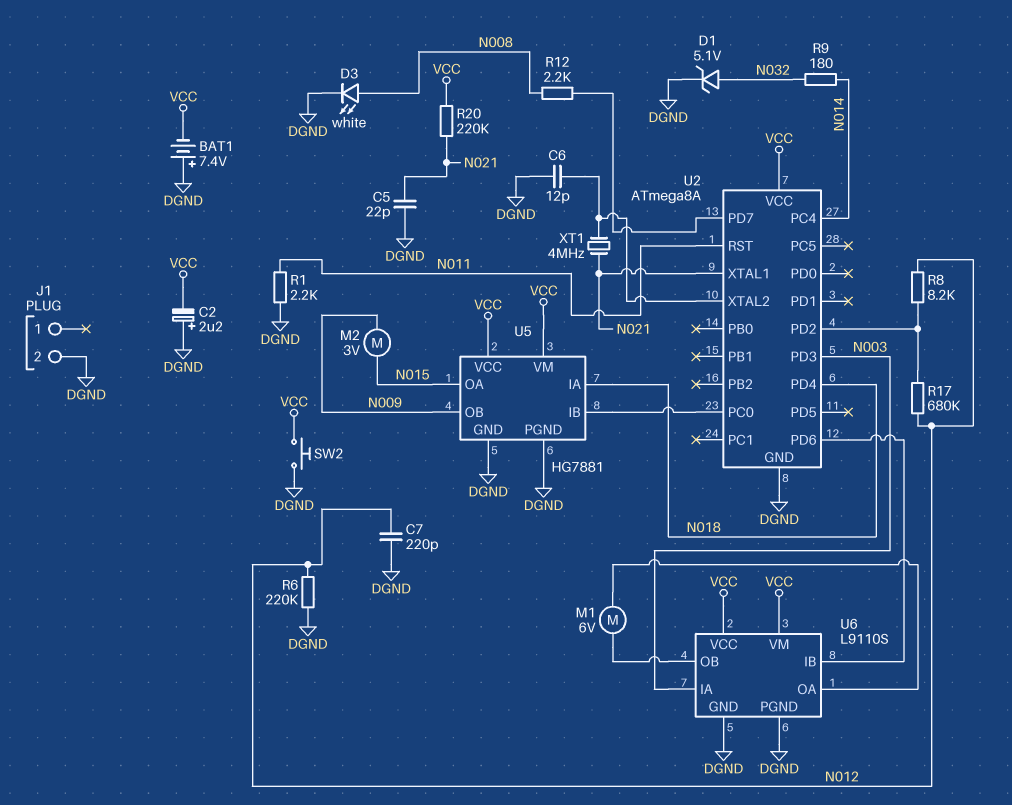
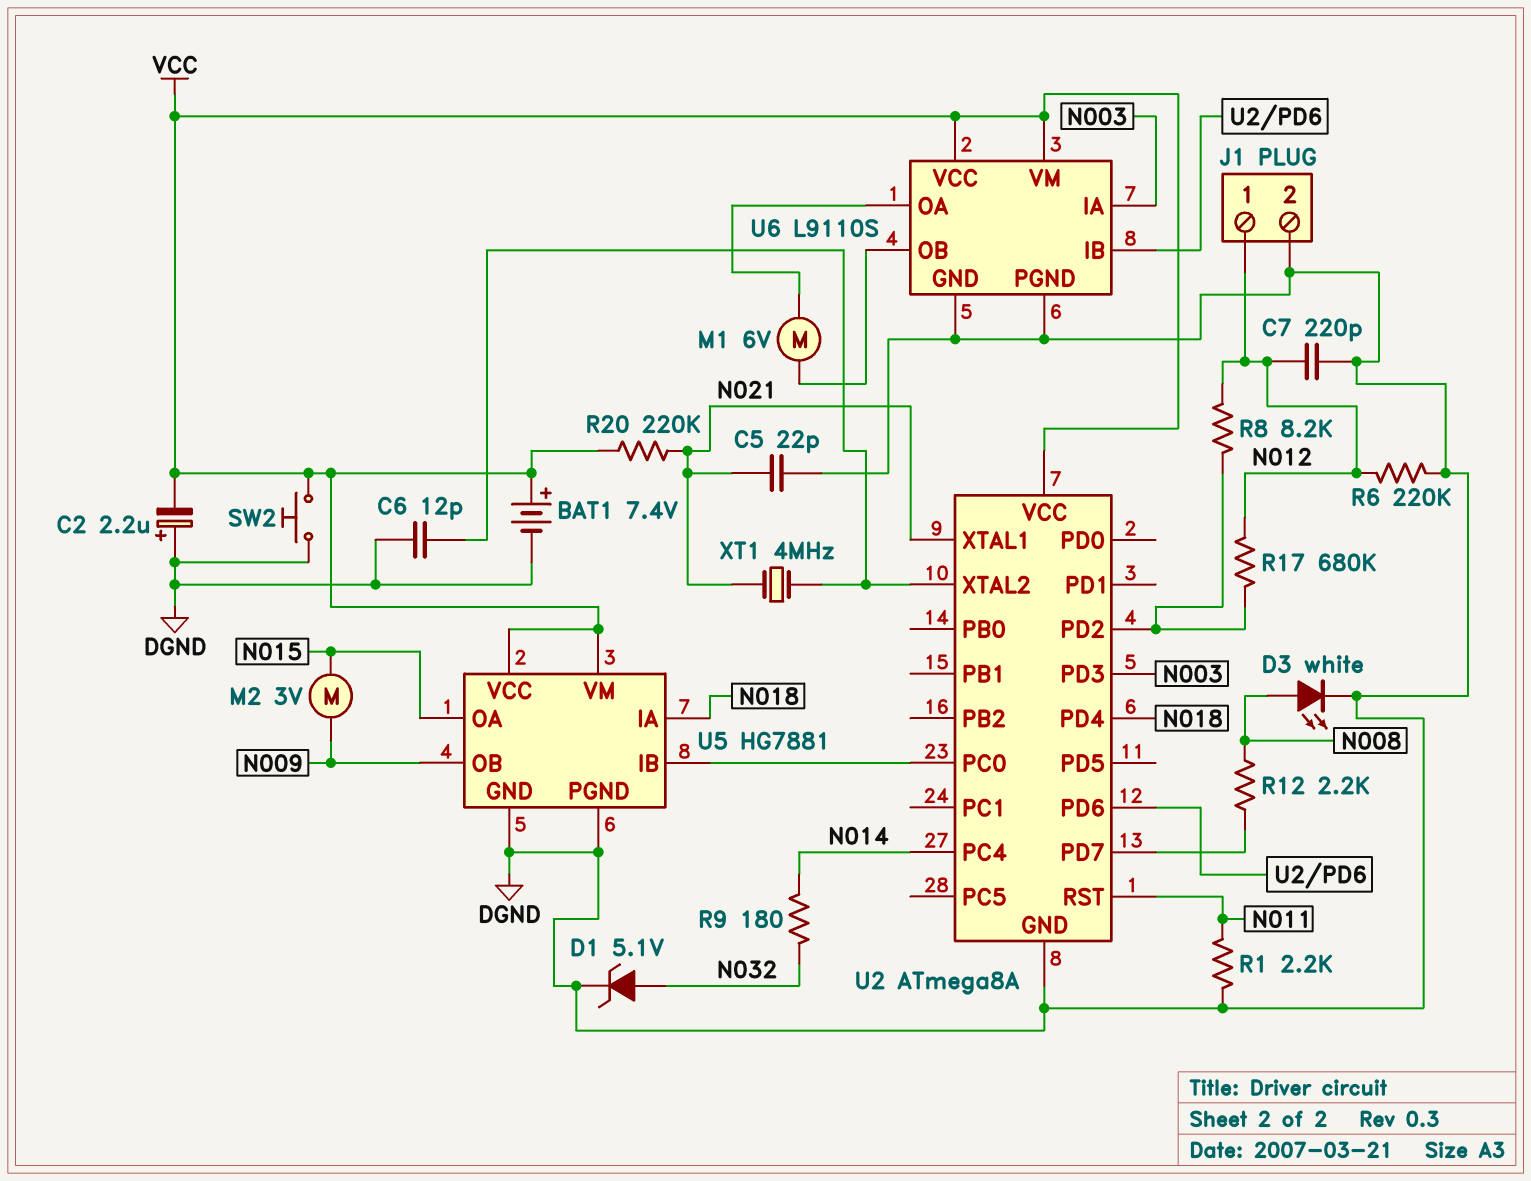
BAT1: 7.4V (plus DGND, minus VCC) -> 7.4V (plus VCC, minus DGND)
J1 pin 1: none -> N012

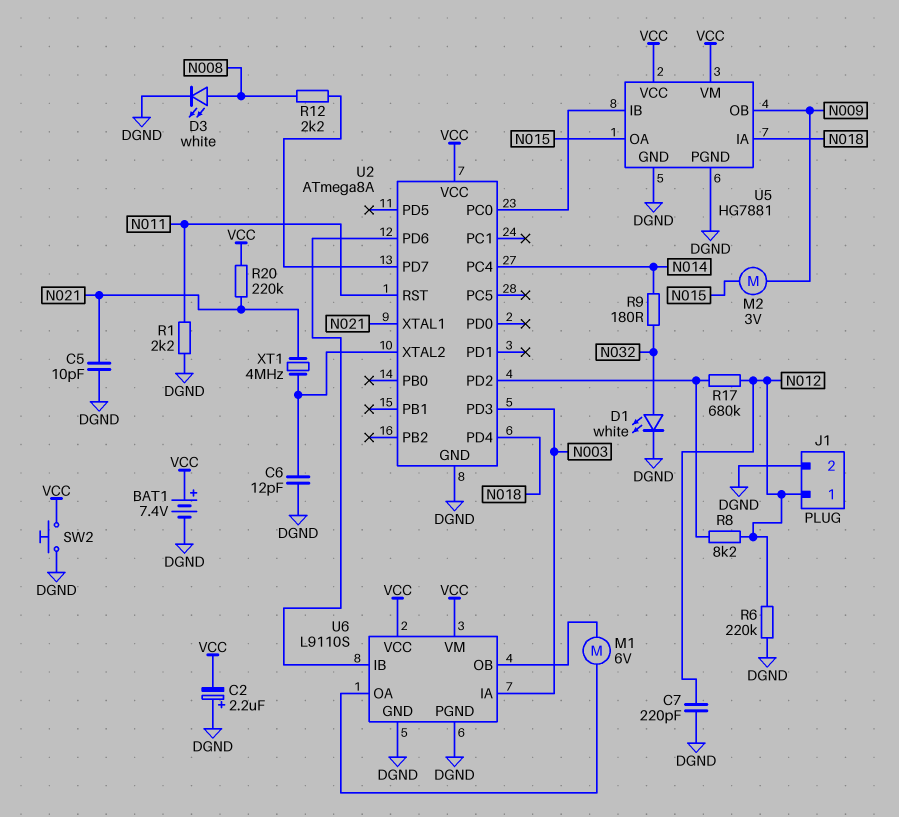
C5: 22pF (DGND, N021) -> 10pF (DGND, N021)
D1: zener 5.1V (A N032, K DGND) -> LED white (A N032, K DGND)

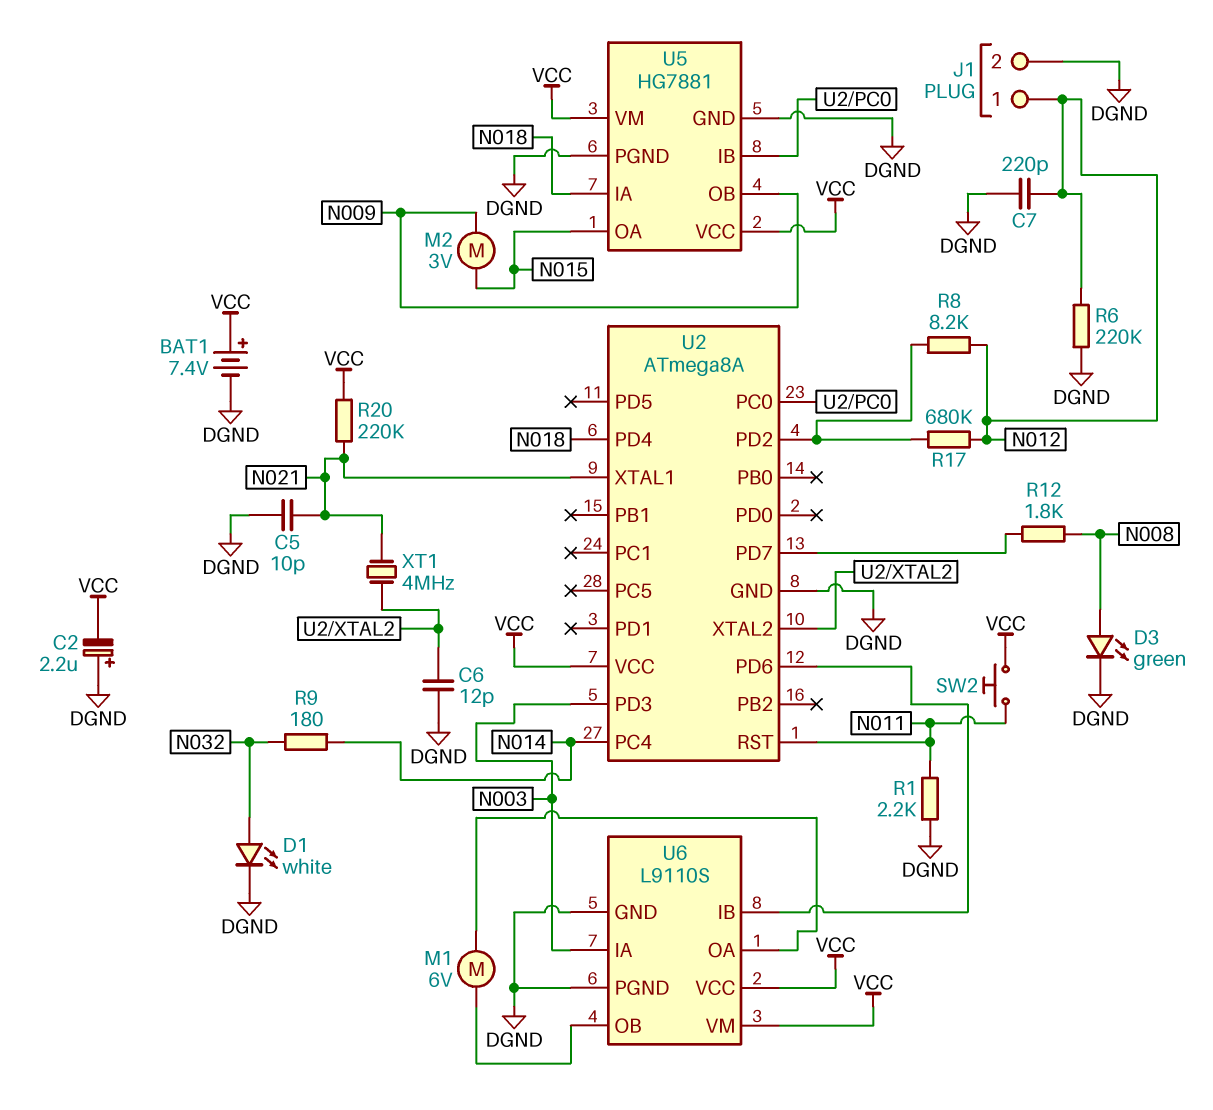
D3: LED white (A N008, K DGND) -> LED green (A N008, K DGND)
R12: 2.2k (N008, U2/PD7) -> 1.8k (N008, U2/PD7)
SW2: button (DGND, VCC) -> button (N011, VCC)

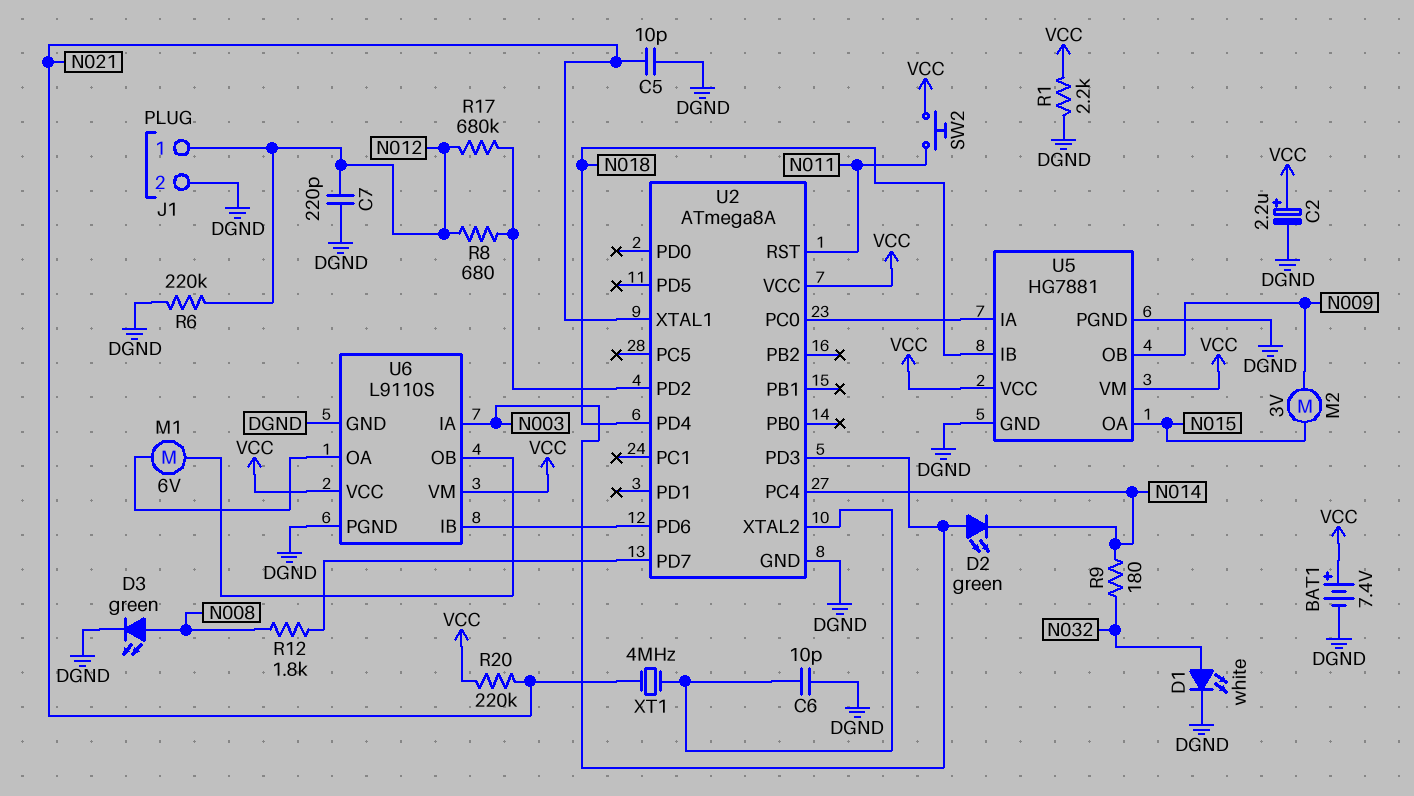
C2: 2.2uF (plus DGND, minus VCC) -> 2.2uF (plus VCC, minus DGND)
C6: 12pF (DGND, U2/XTAL2) -> 10pF (DGND, U2/XTAL2)
D2: none -> LED green (A N003, K N014)
R1: 2.2k (DGND, N011) -> 2.2k (DGND, VCC)
R8: 8.2k (N012, U2/PD2) -> 680 (N012, U2/PD2)
U5 pin IA: N018 -> U2/PC0
U5 pin IB: U2/PC0 -> N018

